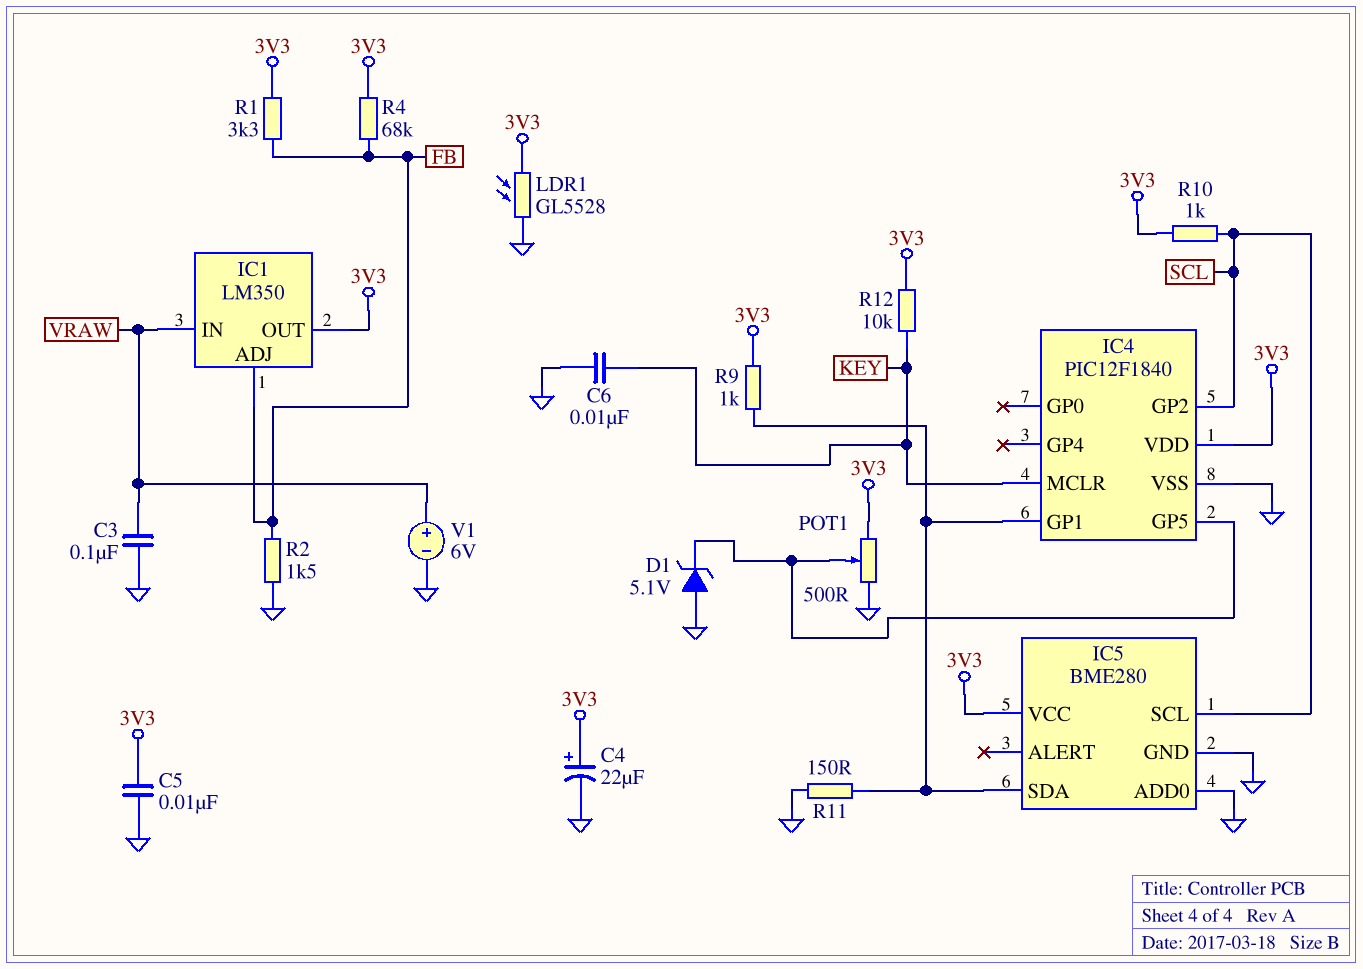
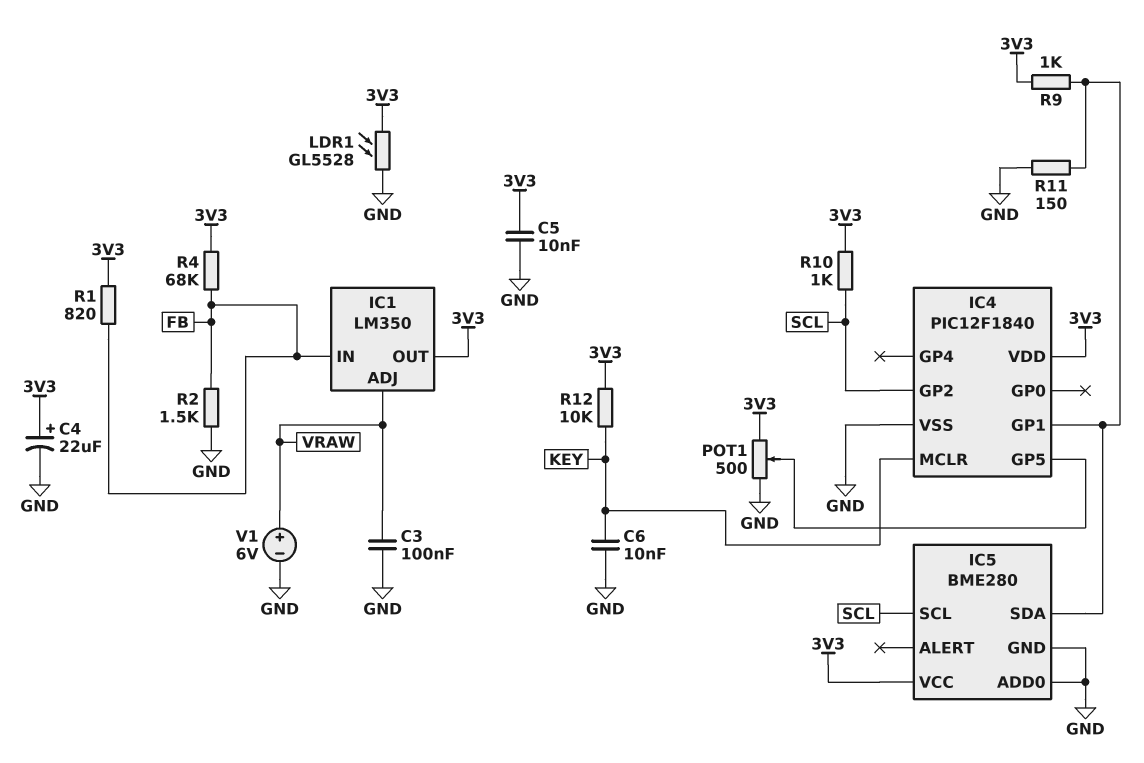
D1: zener 5.1V (A GND, K IC4/GP5) -> none
IC1 pin ADJ: FB -> VRAW
IC1 pin IN: VRAW -> FB
R1: 3.3k (3V3, FB) -> 820 (3V3, FB)

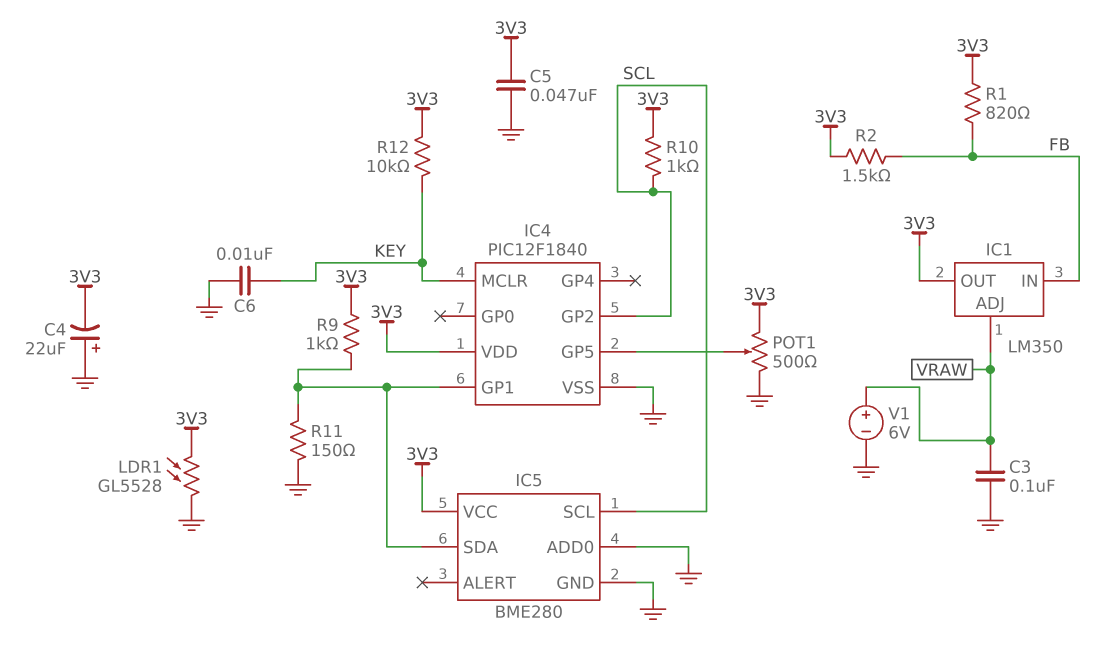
C4: 22uF (plus 3V3, minus GND) -> 22uF (plus GND, minus 3V3)
C5: 10nF (3V3, GND) -> 47nF (3V3, GND)
R2: 1.5k (FB, GND) -> 1.5k (3V3, FB)
R4: 68k (3V3, FB) -> none

